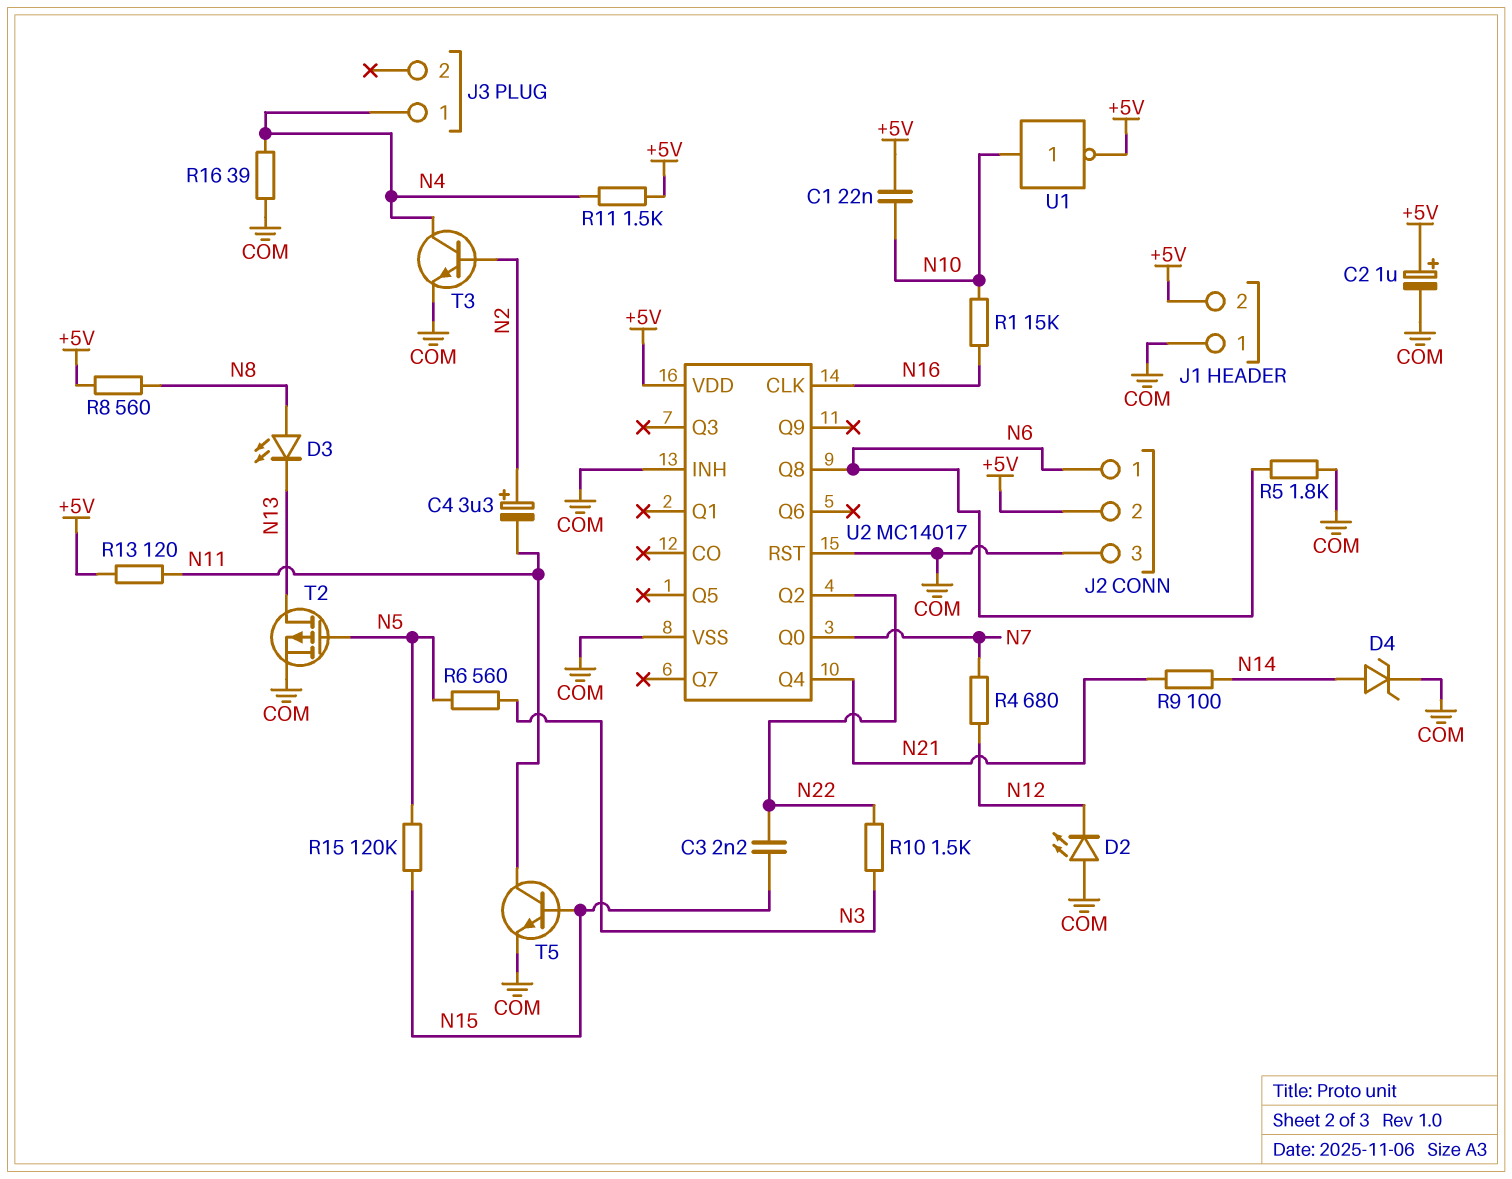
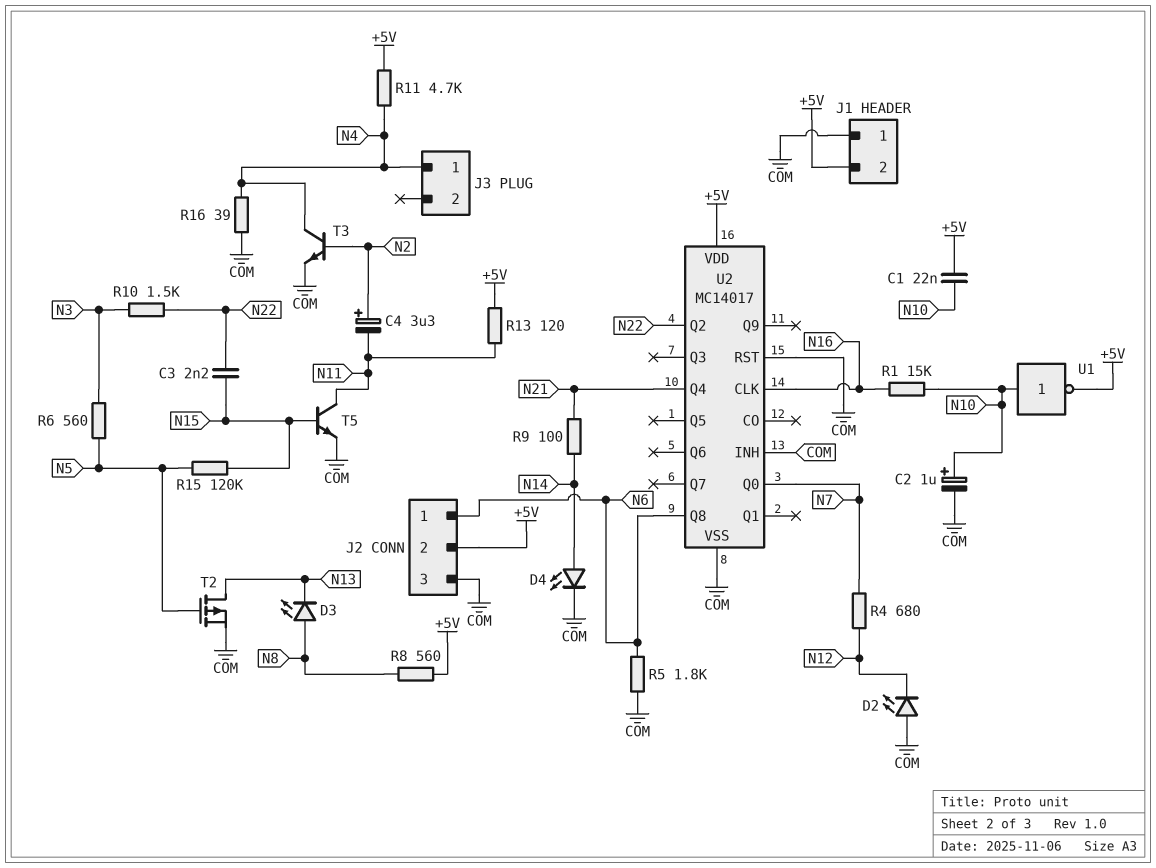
C2: 1uF (plus +5V, minus COM) -> 1uF (plus N10, minus COM)
D4: zener (A N14, K COM) -> LED (A N14, K COM)
R11: 1.5k (+5V, N4) -> 4.7k (+5V, N4)

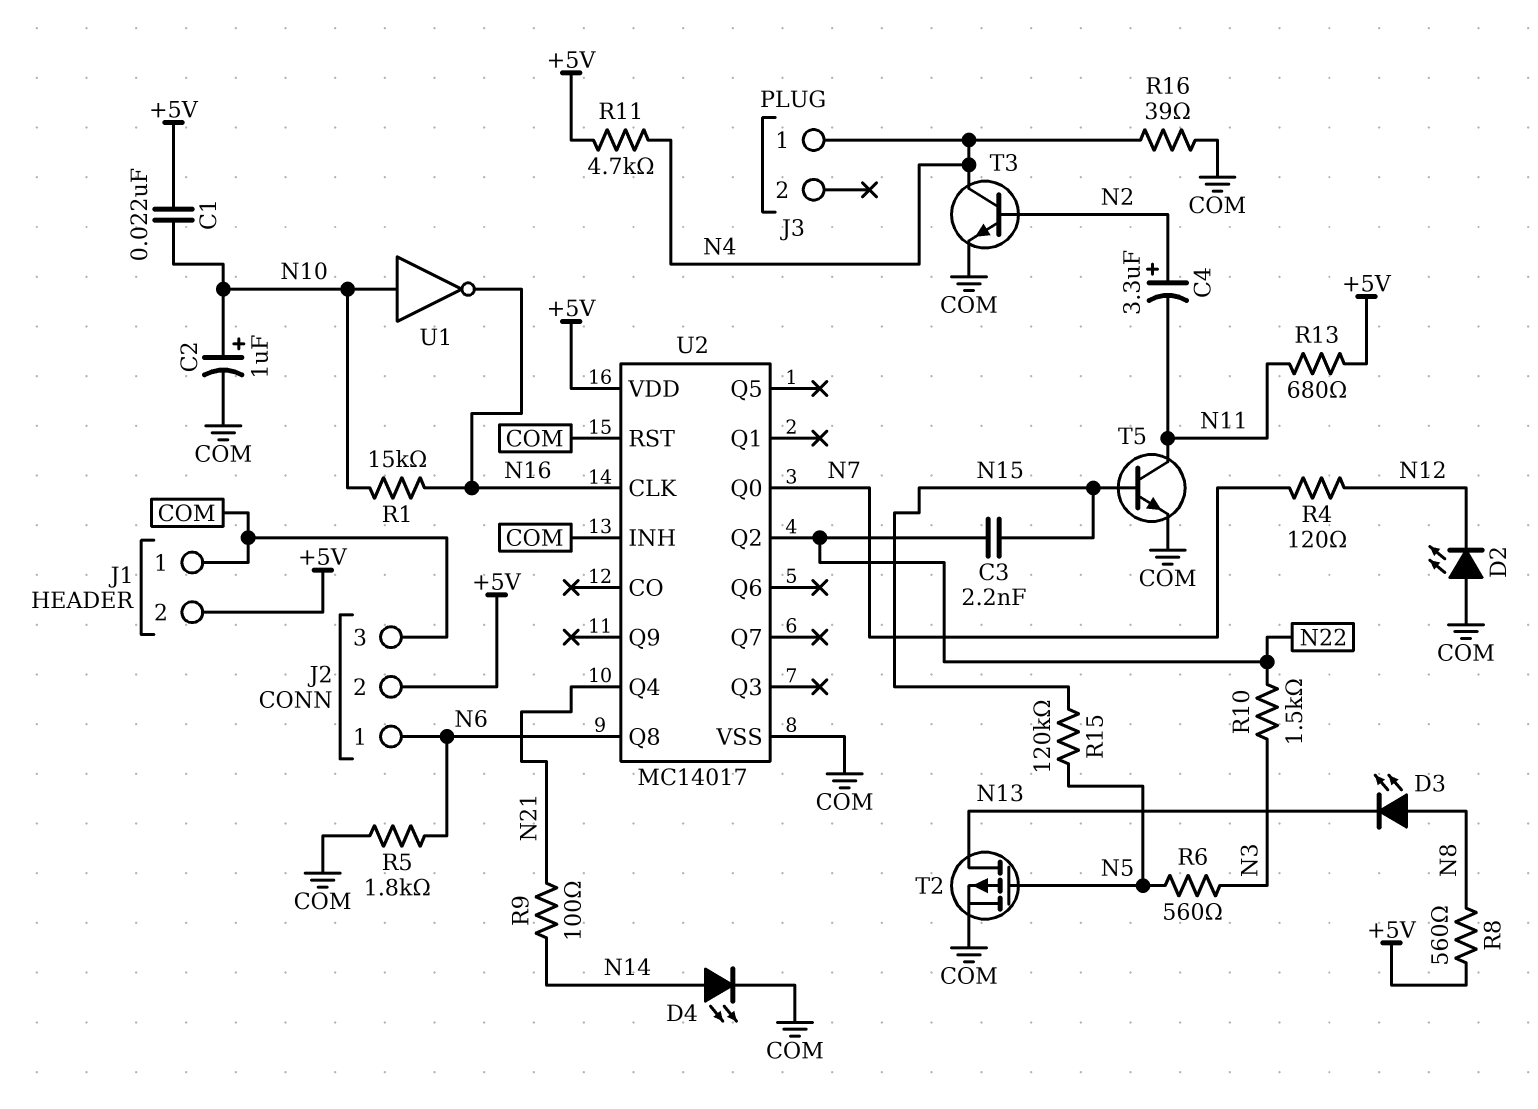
R4: 680 (N7, N12) -> 120 (N7, N12)
R13: 120 (+5V, N11) -> 680 (+5V, N11)
U1: NOT (in N10, out +5V) -> NOT (in N10, out N16)

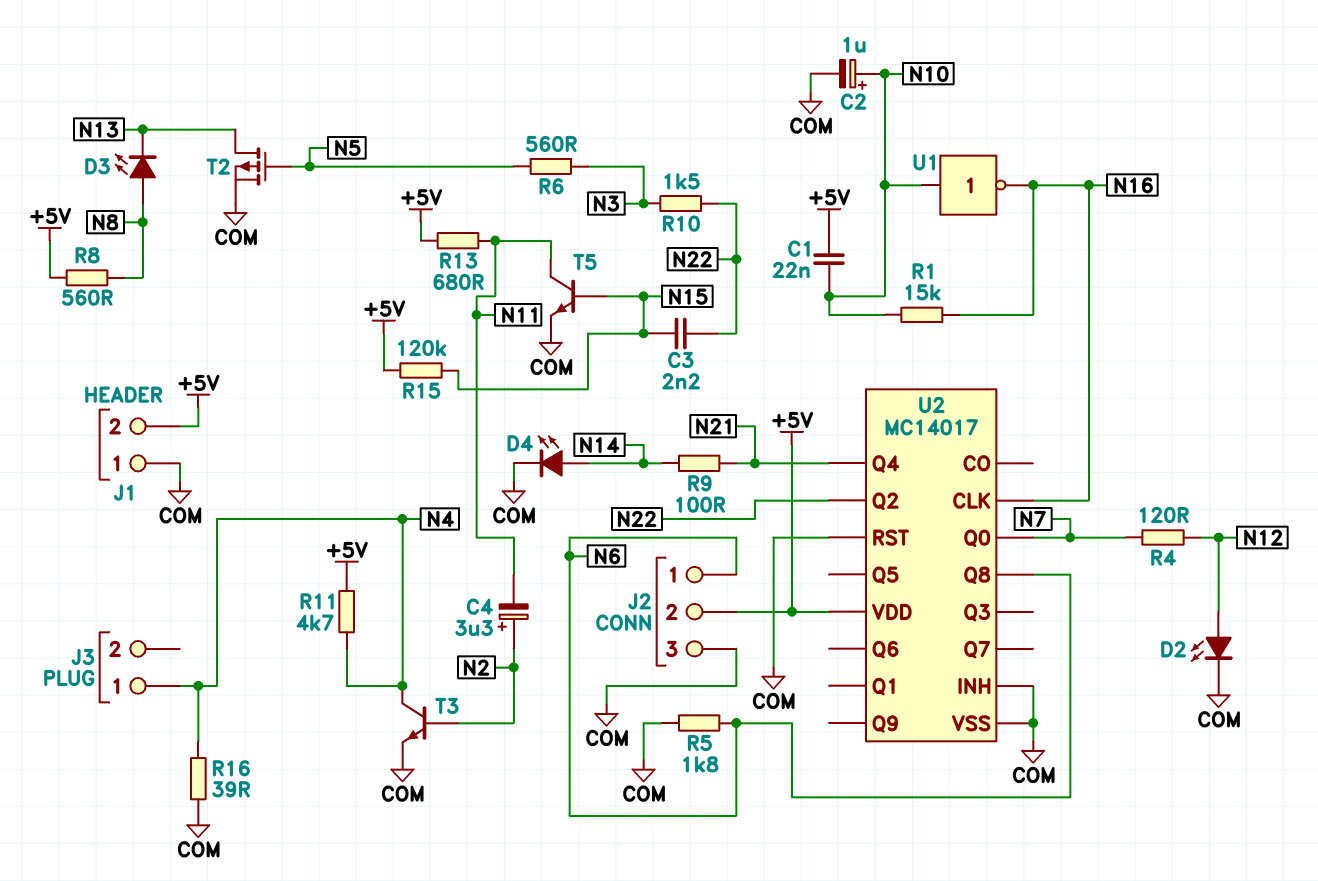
D2: LED (A COM, K N12) -> LED (A N12, K COM)
R15: 120k (N5, N15) -> 120k (+5V, N15)

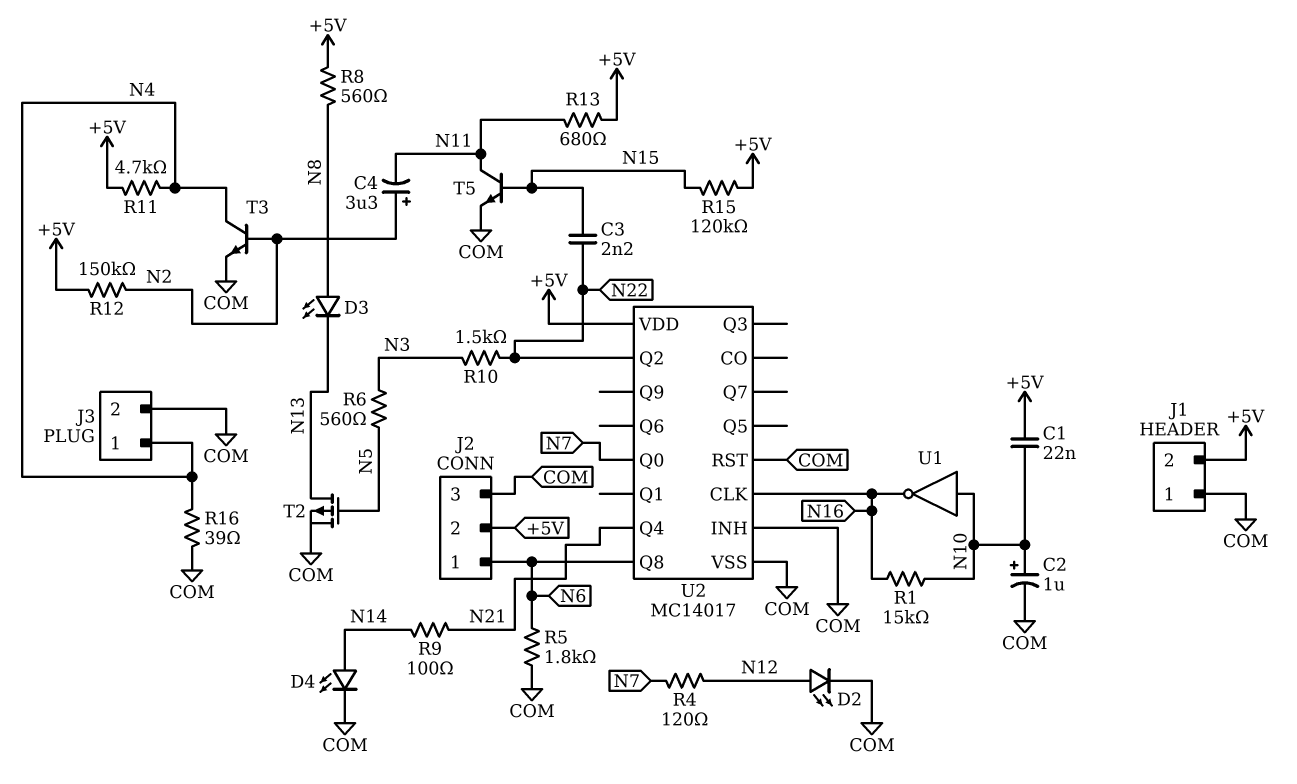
J3 pin 2: none -> COM
R12: none -> 150k (+5V, N2)

